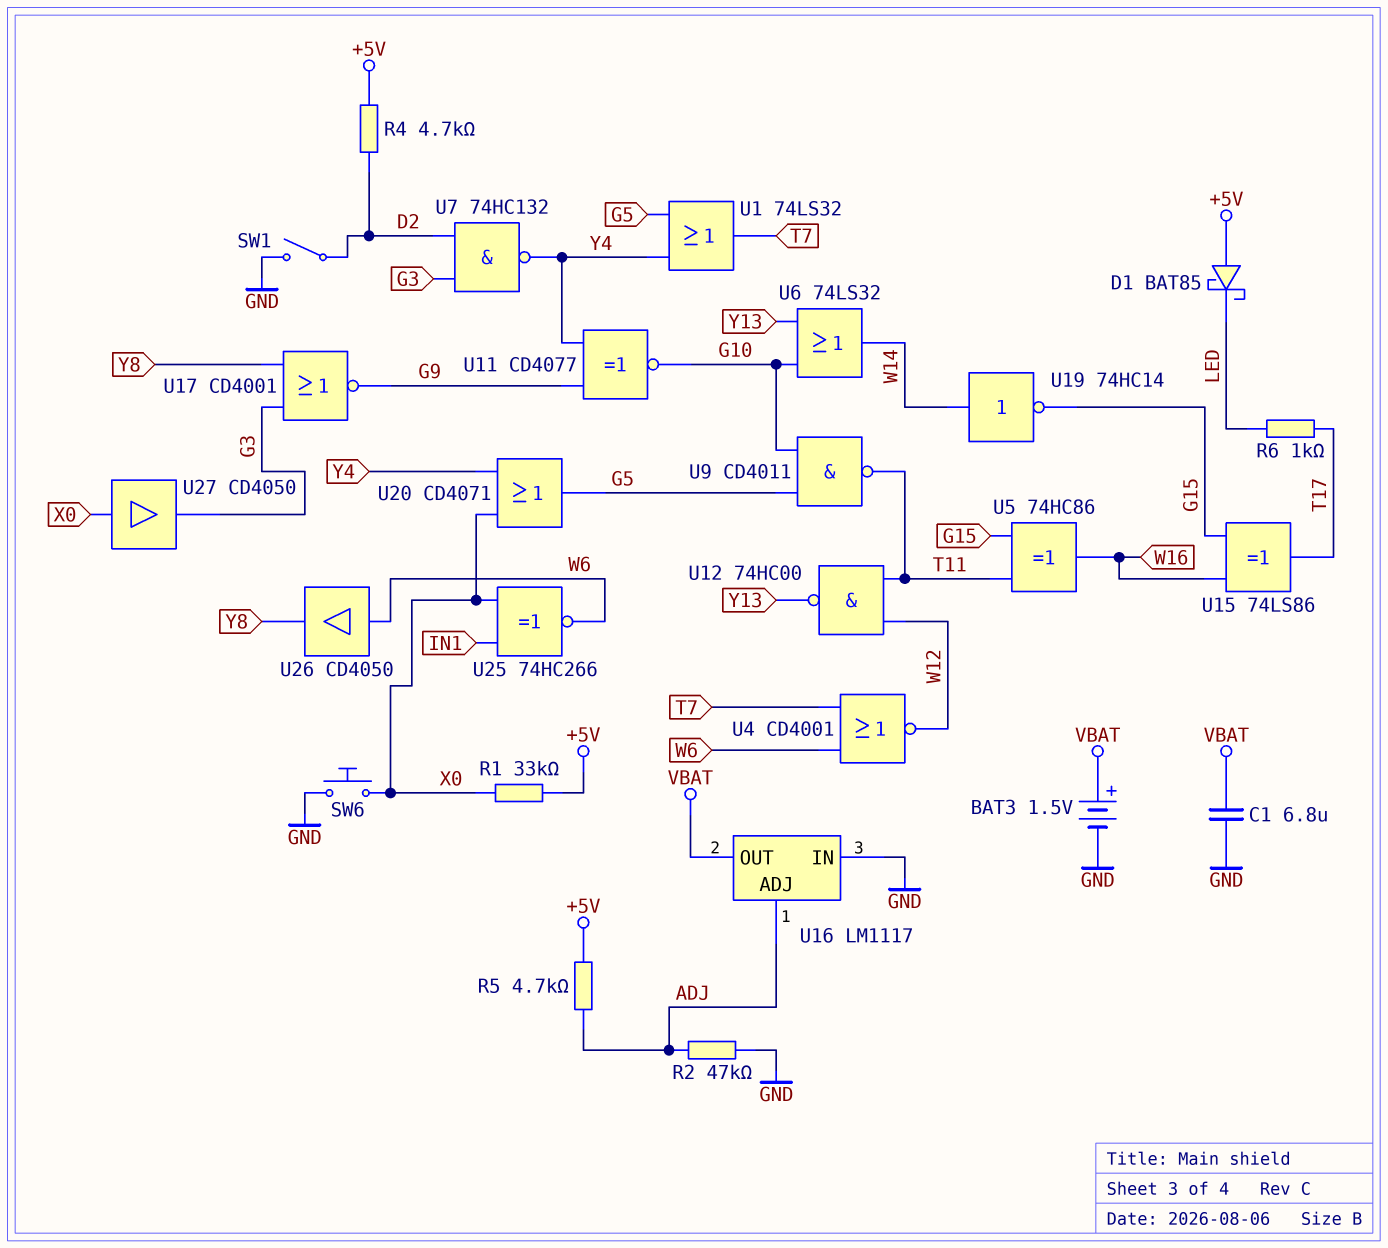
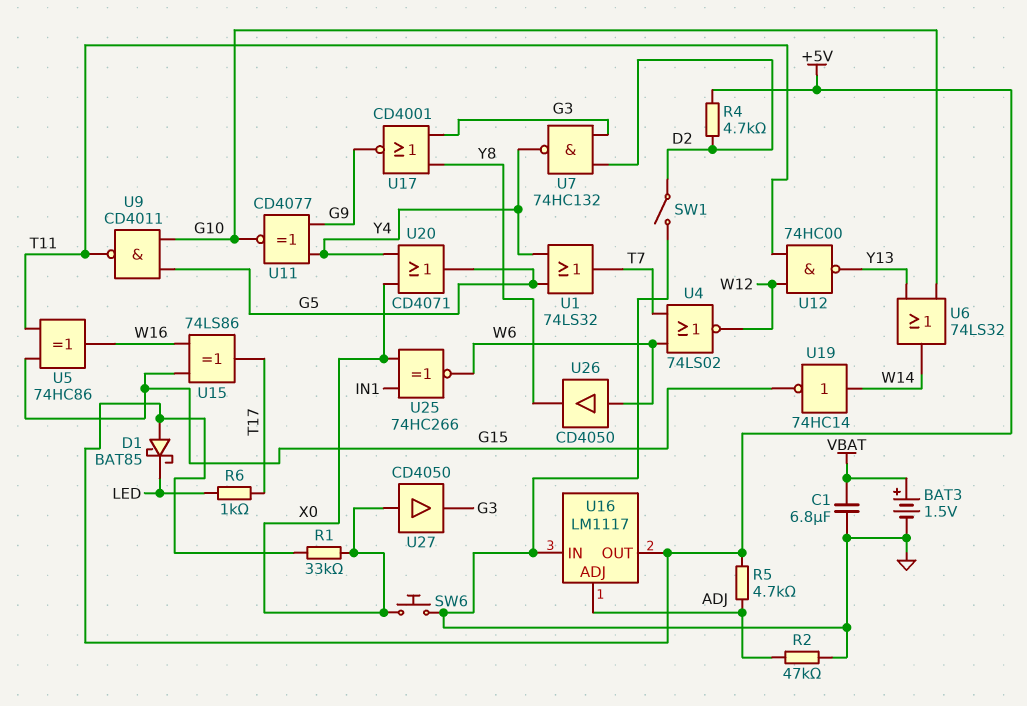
U4: NOR CD4001 (in T7, in W6, out W12) -> NOR 74LS02 (in T7, in W6, out W12)
U16 pin OUT: VBAT -> +5V

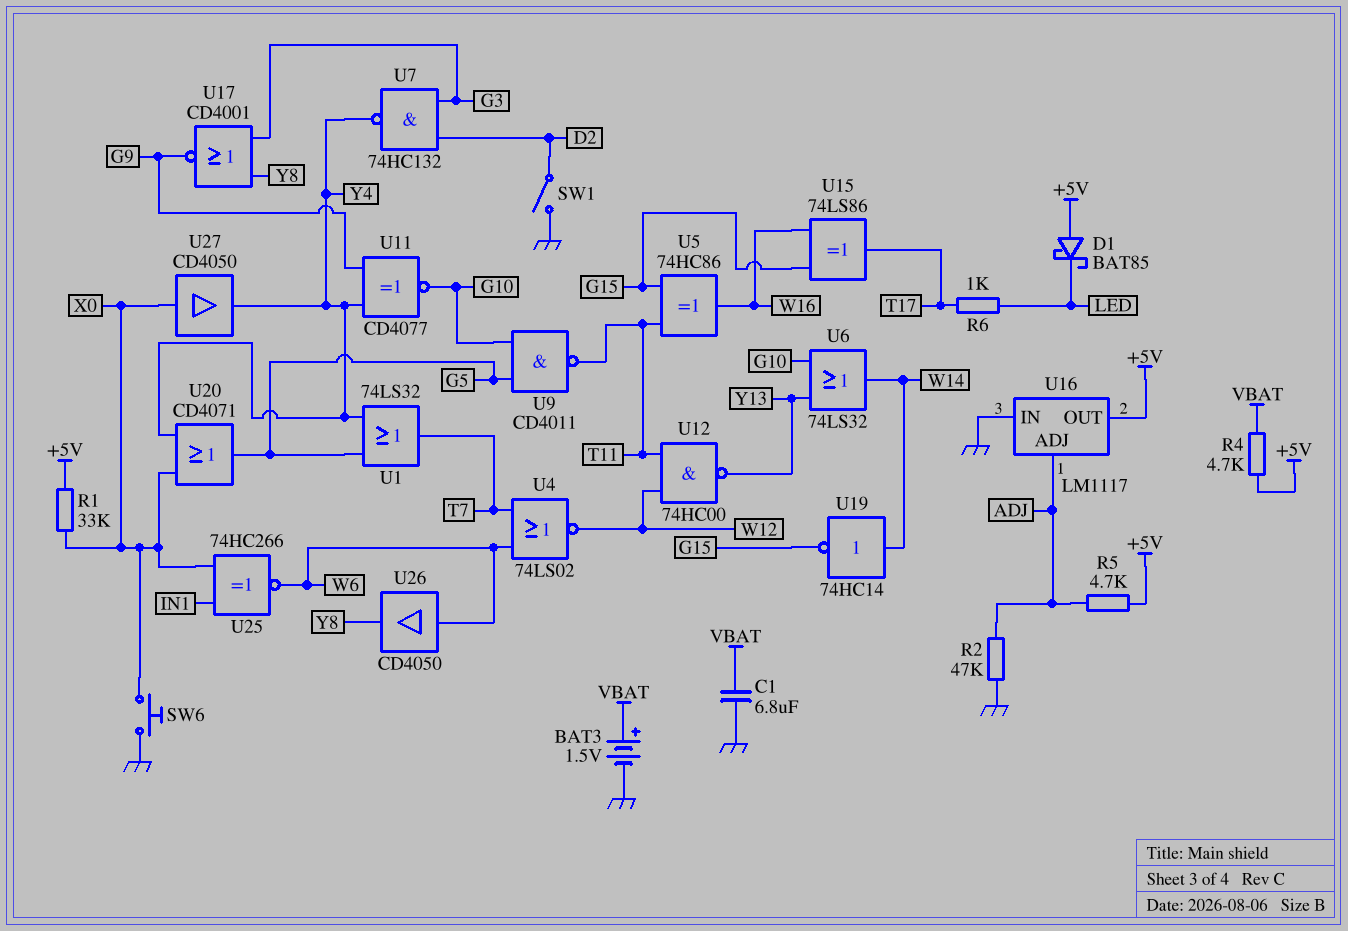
R4: 4.7k (+5V, D2) -> 4.7k (+5V, VBAT)
U27: buffer CD4050 (in X0, out G3) -> buffer CD4050 (in X0, out Y4)

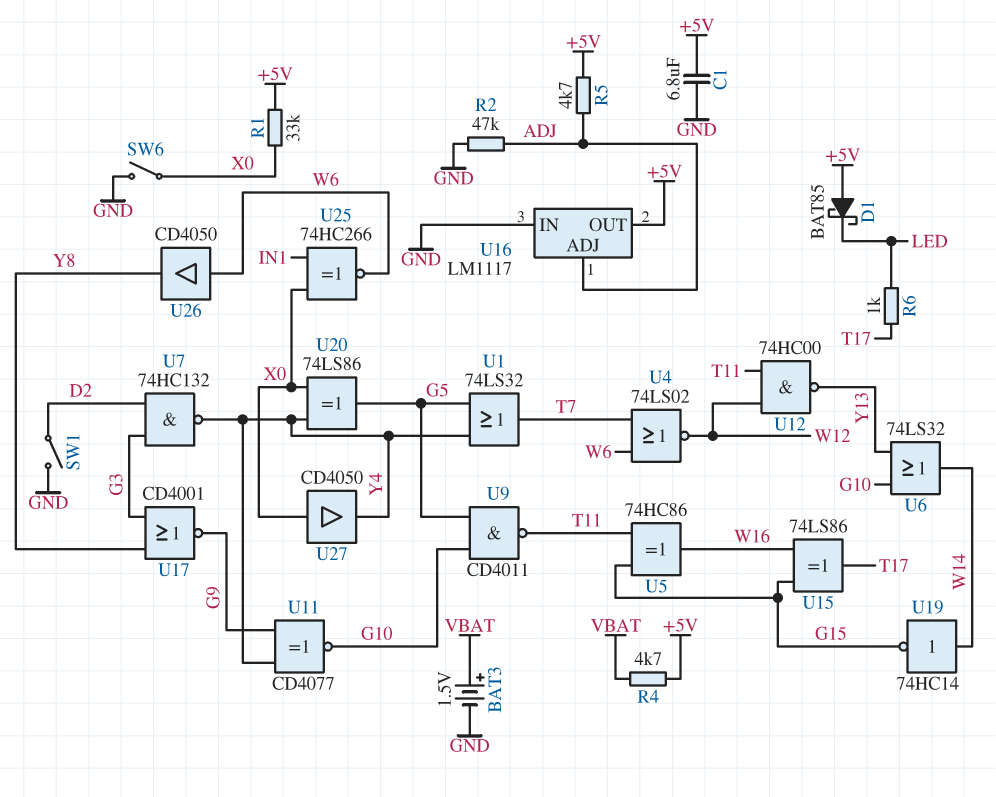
C1: 6.8uF (GND, VBAT) -> 6.8uF (+5V, GND)
SW6: button (GND, X0) -> switch (GND, X0)
U20: OR CD4071 (in X0, in Y4, out G5) -> XOR 74LS86 (in X0, in Y4, out G5)

